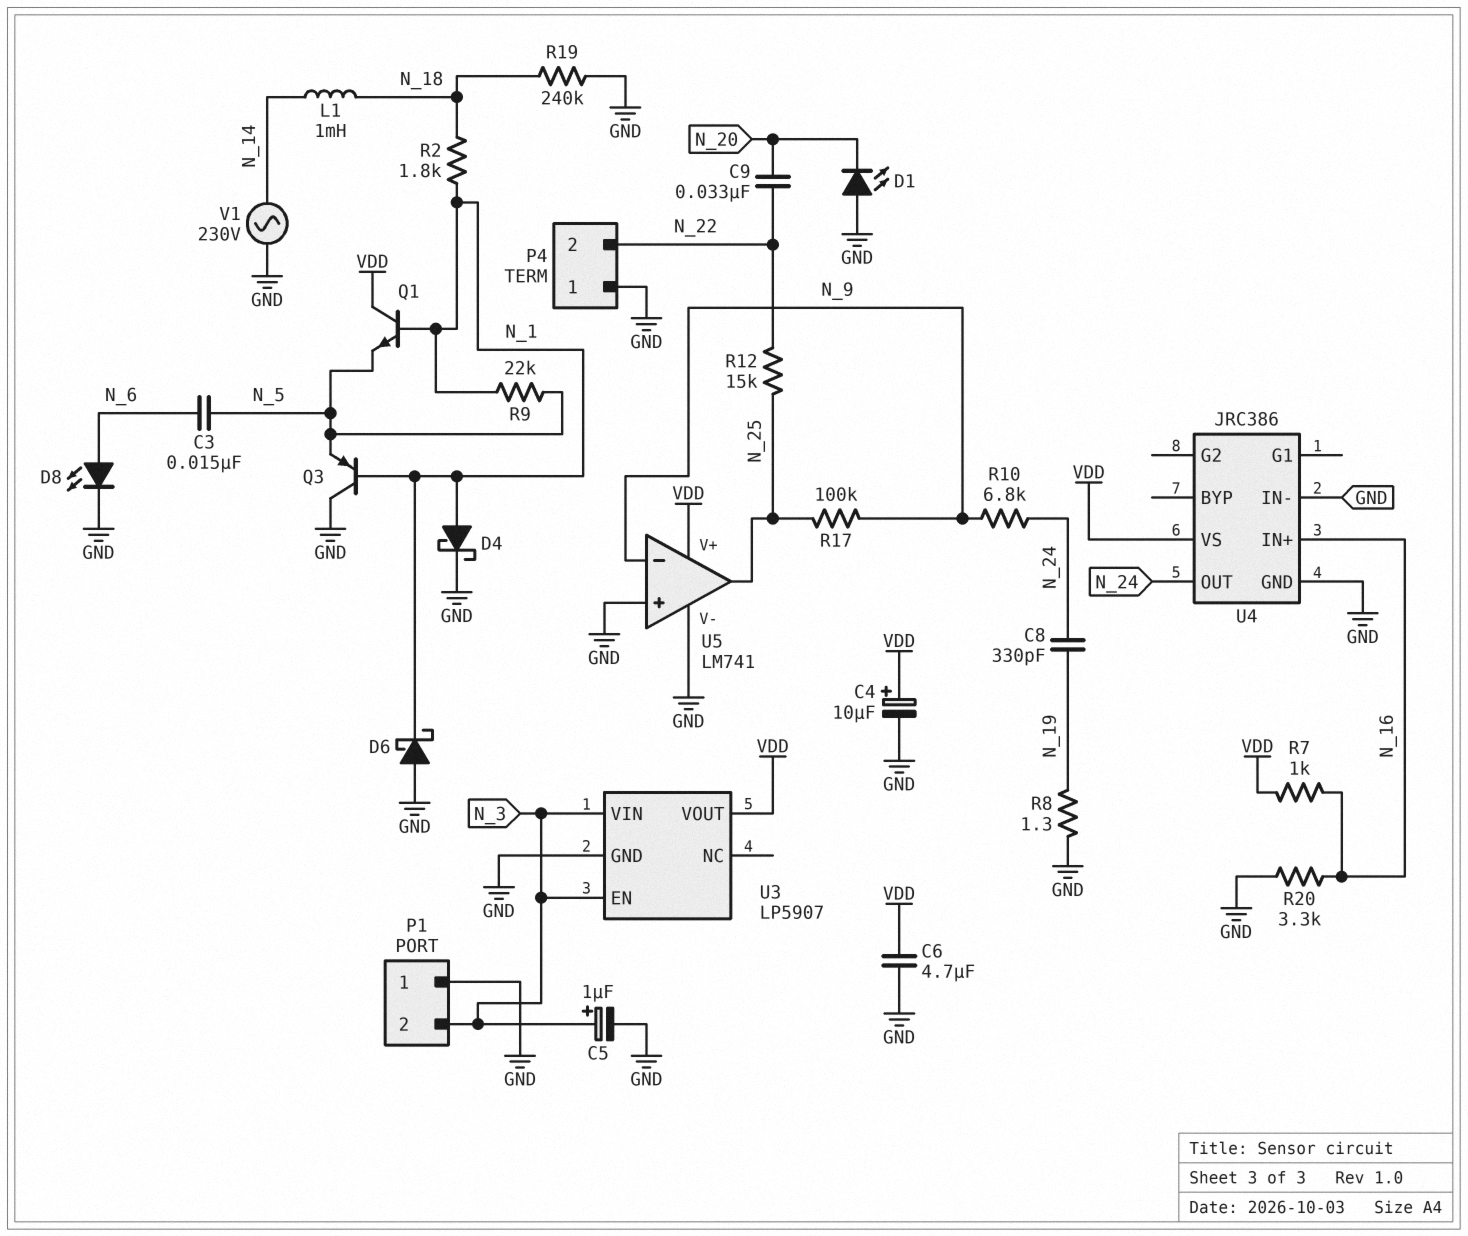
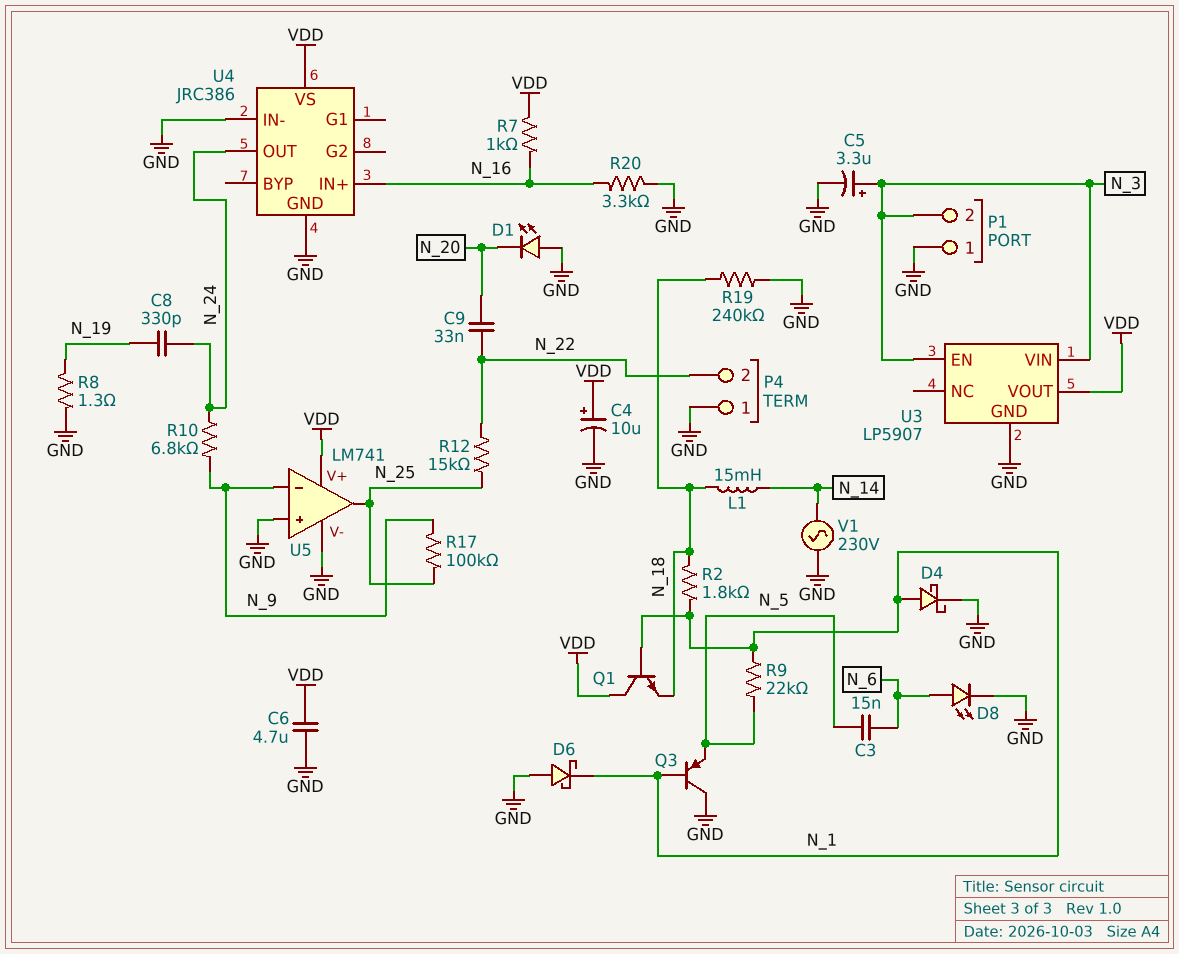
C5: 1uF (plus N_3, minus GND) -> 3.3uF (plus N_3, minus GND)
L1: 1mH (N_14, N_18) -> 15mH (N_14, N_18)
Q1: NPN (B N_1, C VDD, E N_5) -> NPN (B N_1, C VDD, E N_18)

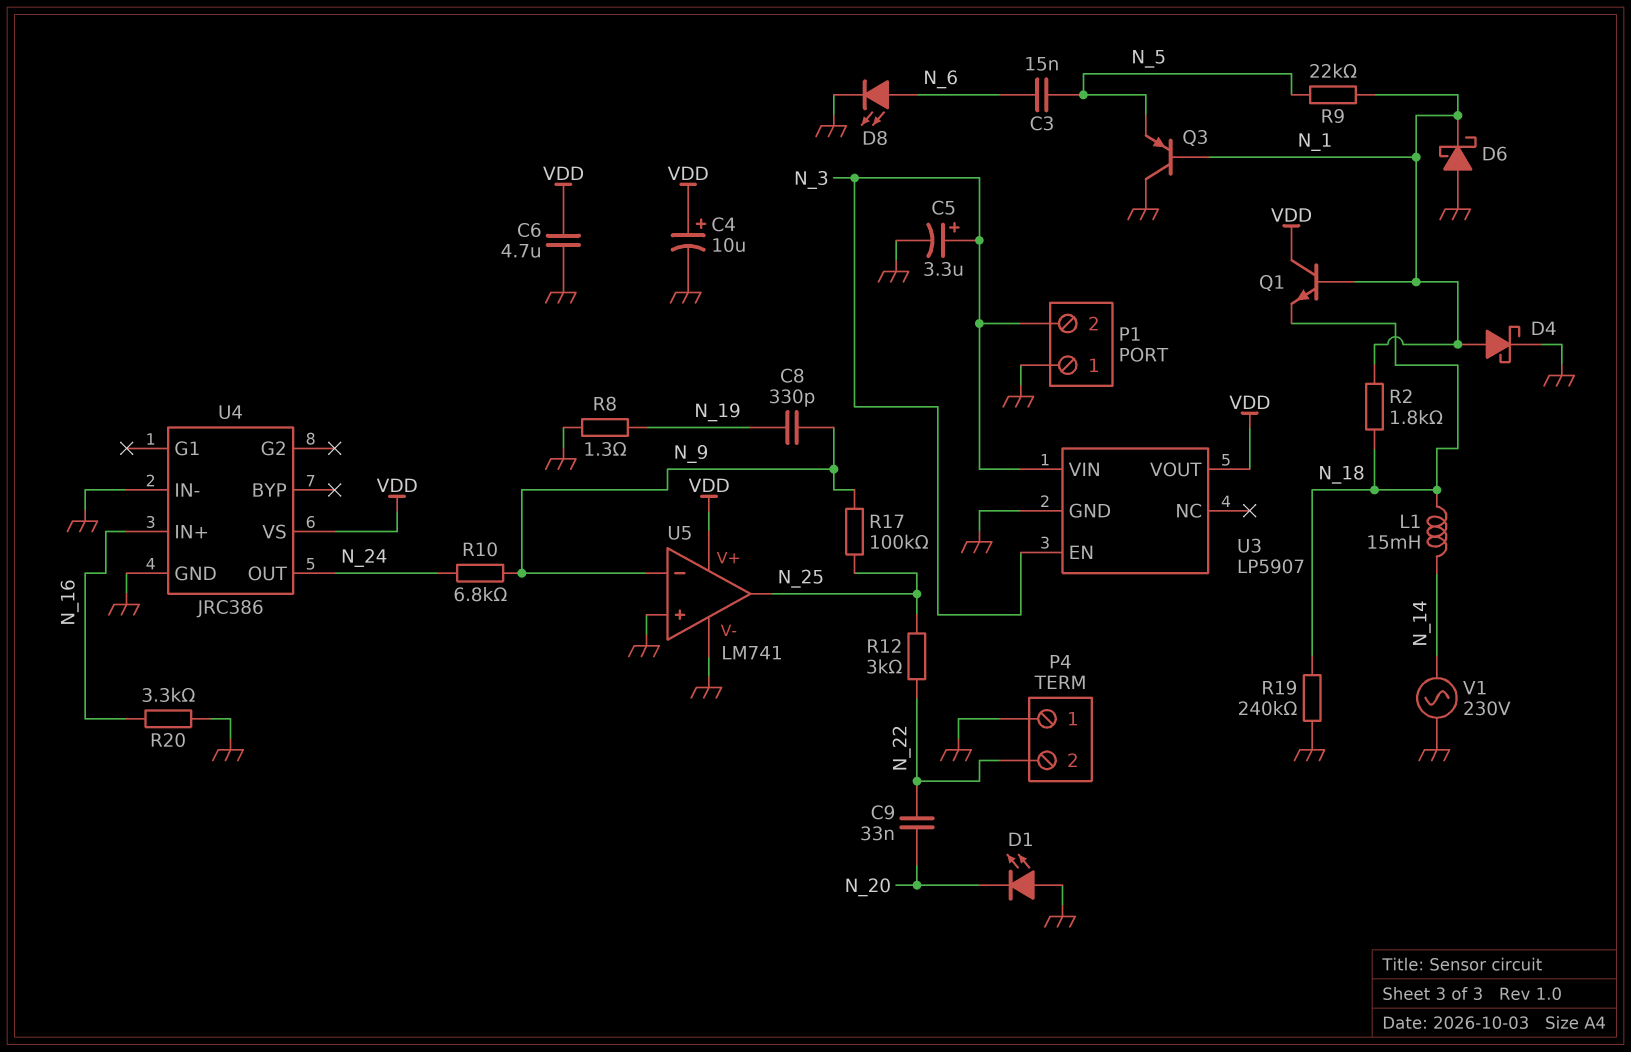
C8: 330pF (N_19, N_24) -> 330pF (N_9, N_19)
R7: 1k (N_16, VDD) -> none
R12: 15k (N_22, N_25) -> 3k (N_22, N_25)

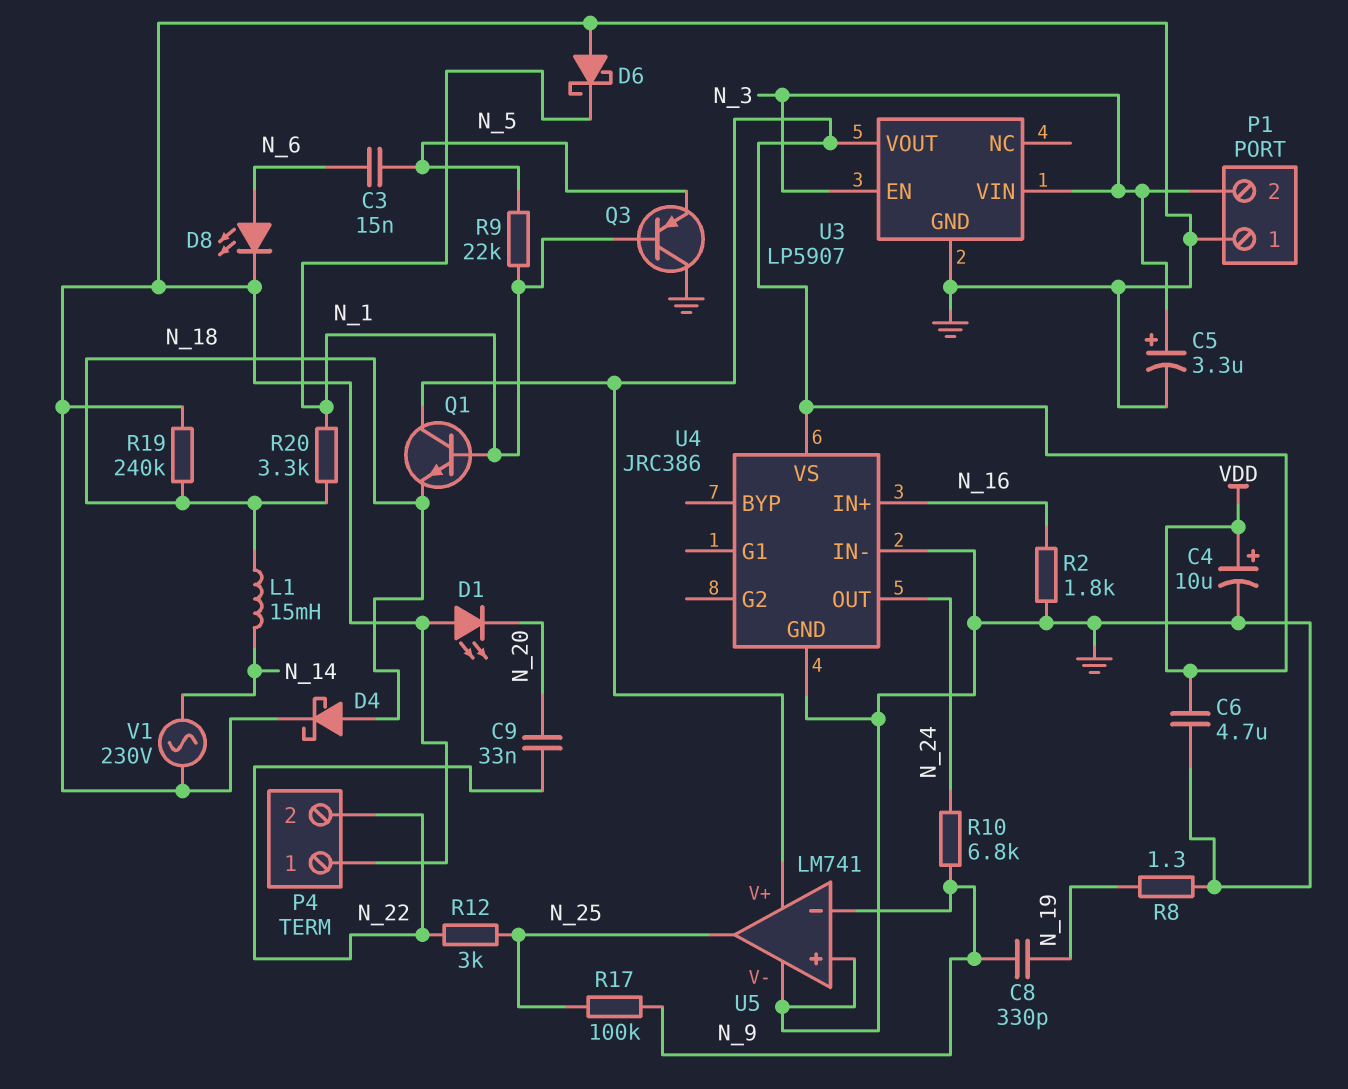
D4: schottky (A N_1, K GND) -> schottky (A N_18, K GND)
R2: 1.8k (N_1, N_18) -> 1.8k (GND, N_16)
R20: 3.3k (GND, N_16) -> 3.3k (N_1, N_18)

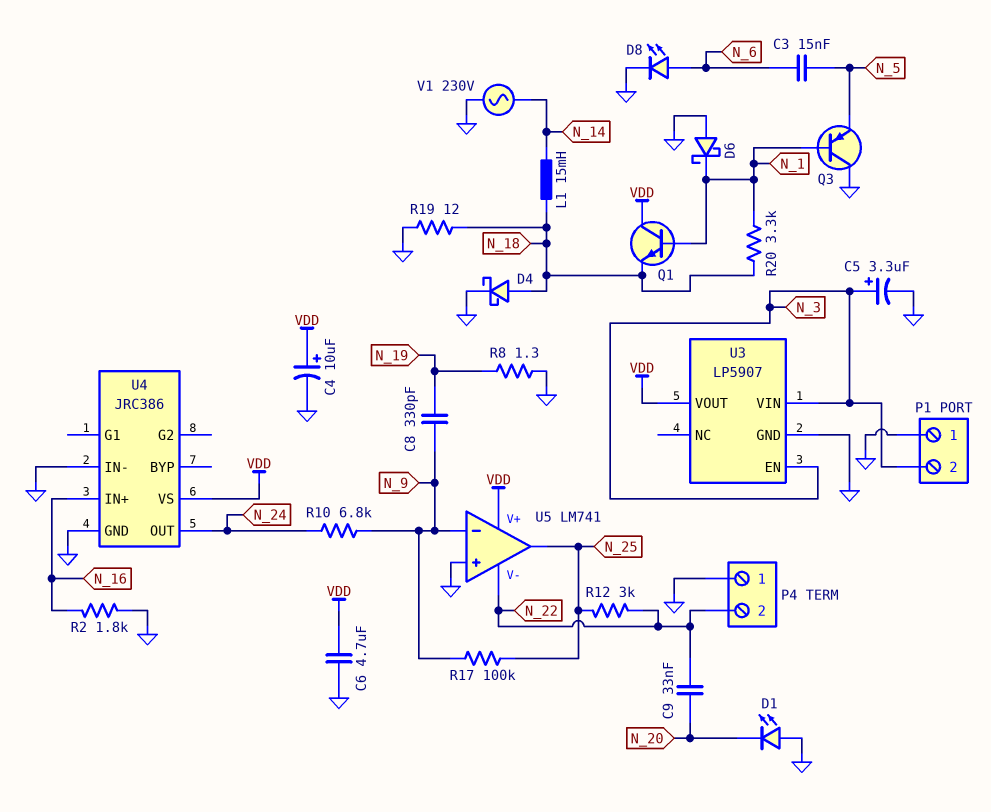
R9: 22k (N_1, N_5) -> none
R19: 240k (GND, N_18) -> 12 (GND, N_18)
U5 pin V-: GND -> N_22

